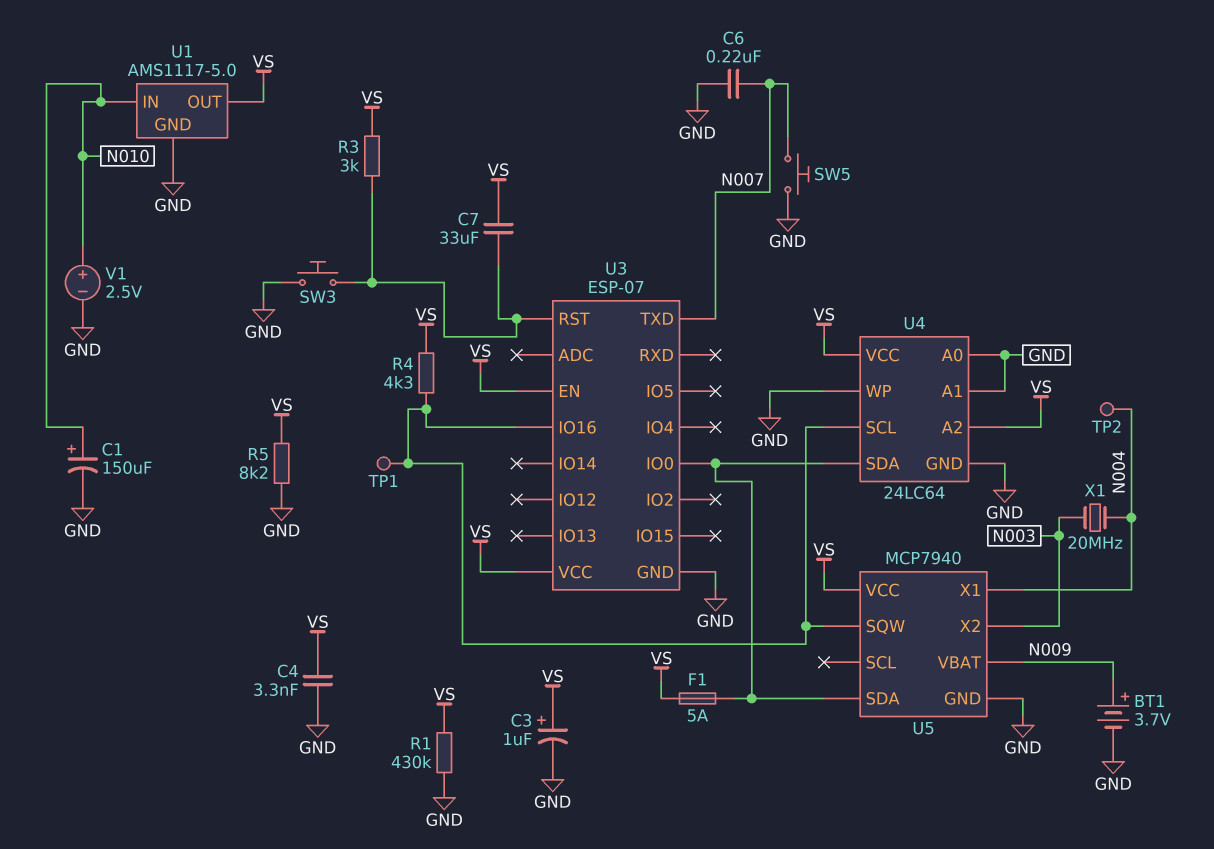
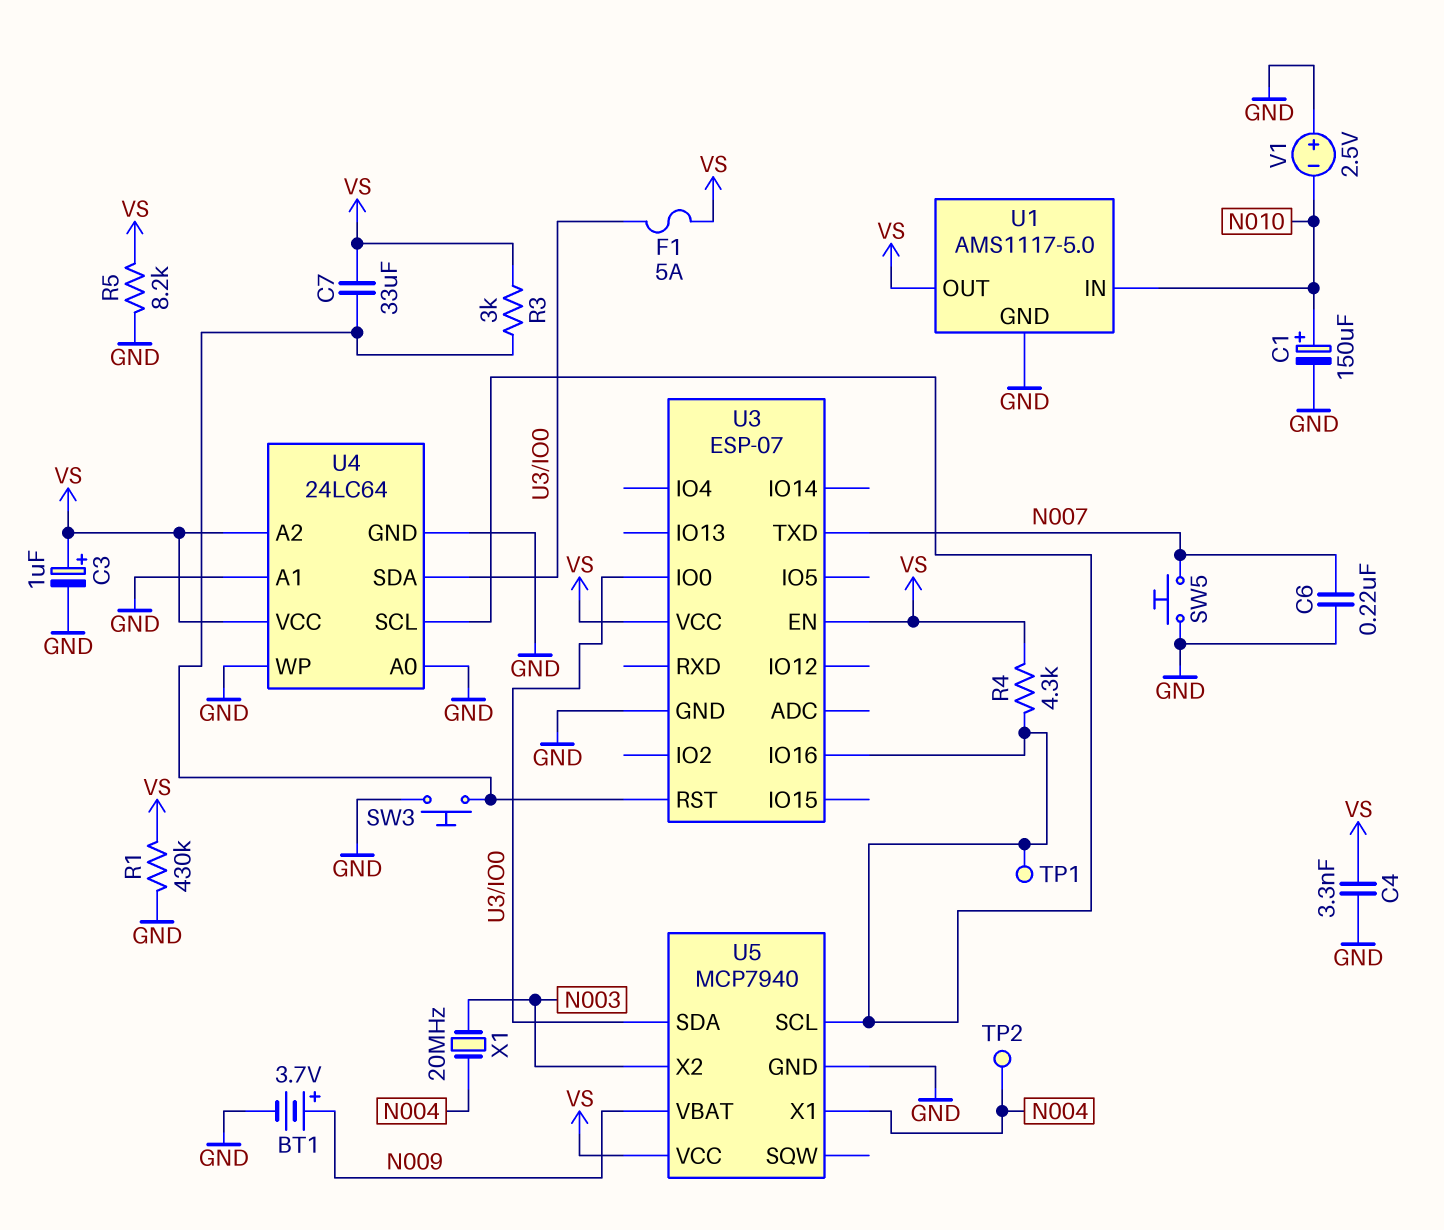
U5 pin SCL: none -> U3/IO16
U5 pin SQW: U3/IO16 -> none
V1: 2.5V (plus N010, minus GND) -> 2.5V (plus GND, minus N010)

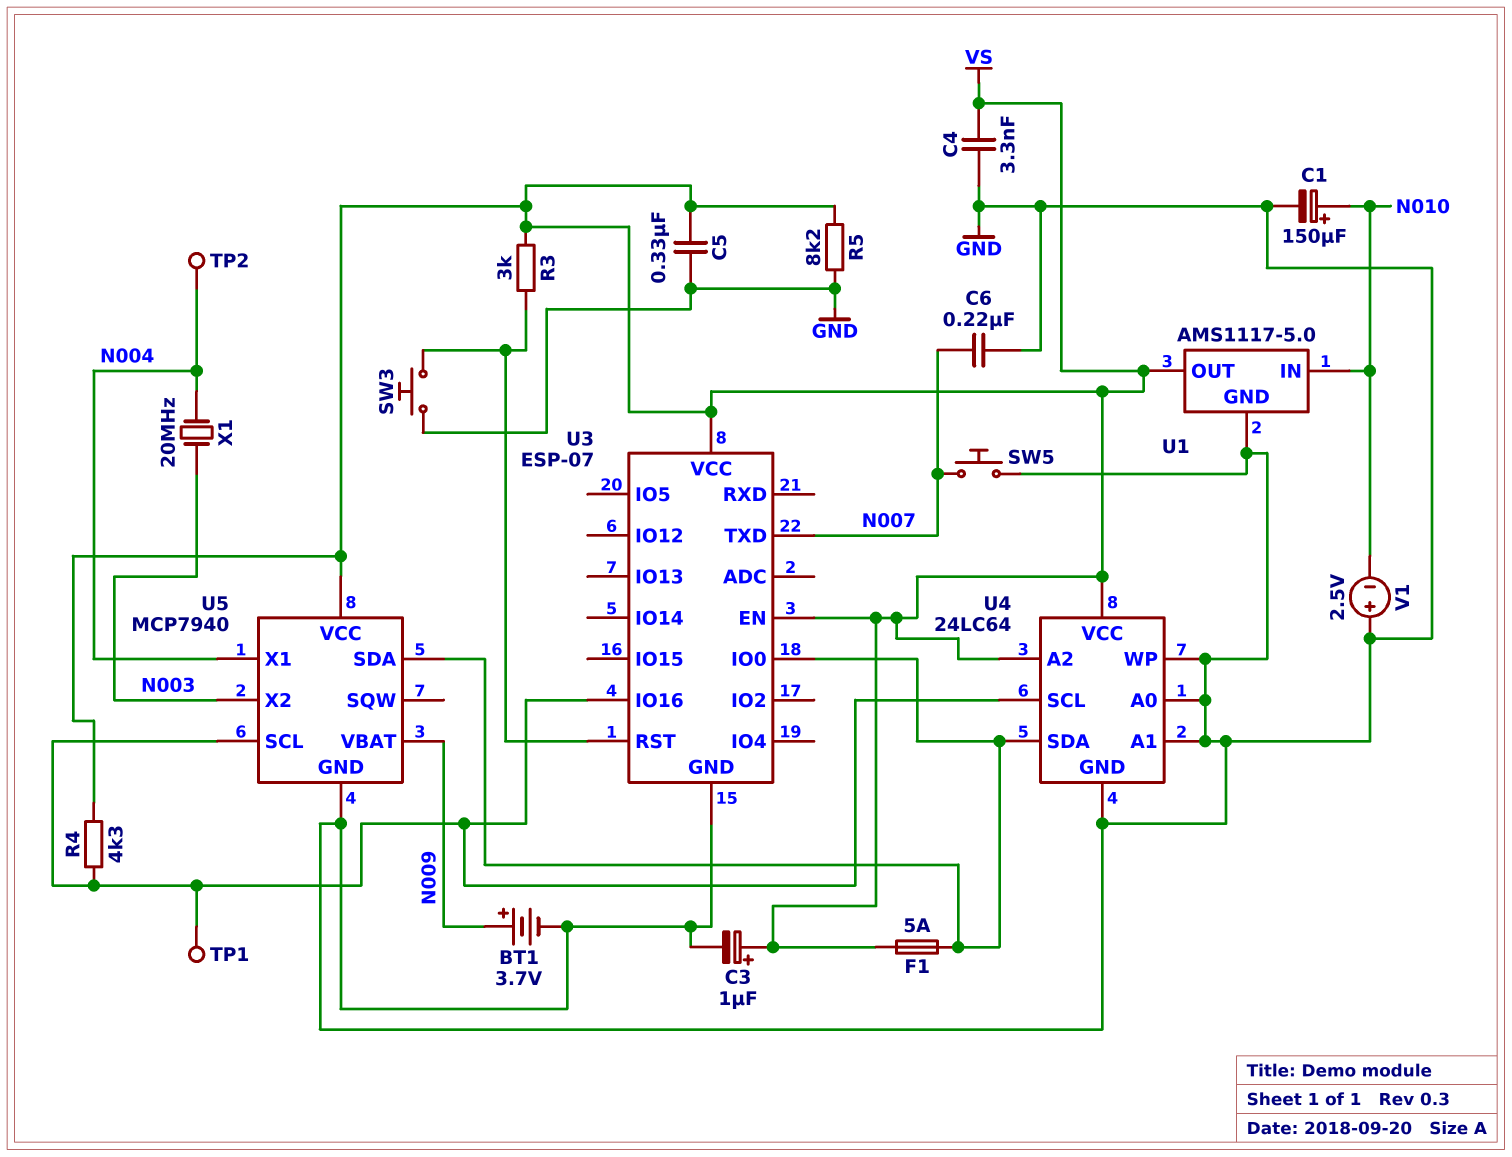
C5: none -> 330nF (GND, VS)
C7: 33uF (U3/RST, VS) -> none
R1: 430k (GND, VS) -> none

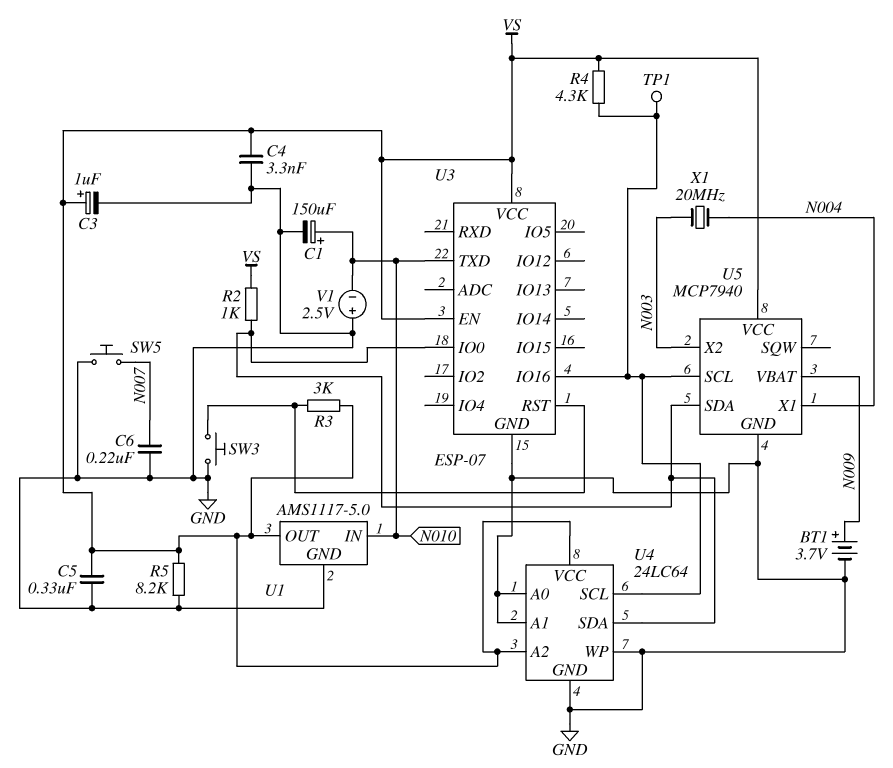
F1: 5A (U3/IO0, VS) -> none
R2: none -> 1k (U3/IO0, VS)
TP2: test point (N004) -> none
U3 pin TXD: N007 -> N010

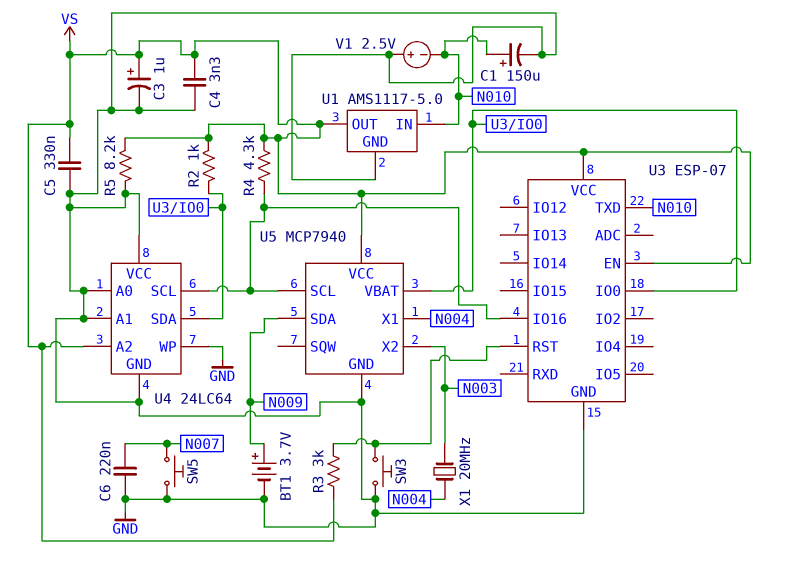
TP1: test point (U3/IO16) -> none
U4 pin VCC: VS -> GND
U5 pin SDA: U3/IO0 -> N009
U5 pin VBAT: N009 -> U3/IO0

